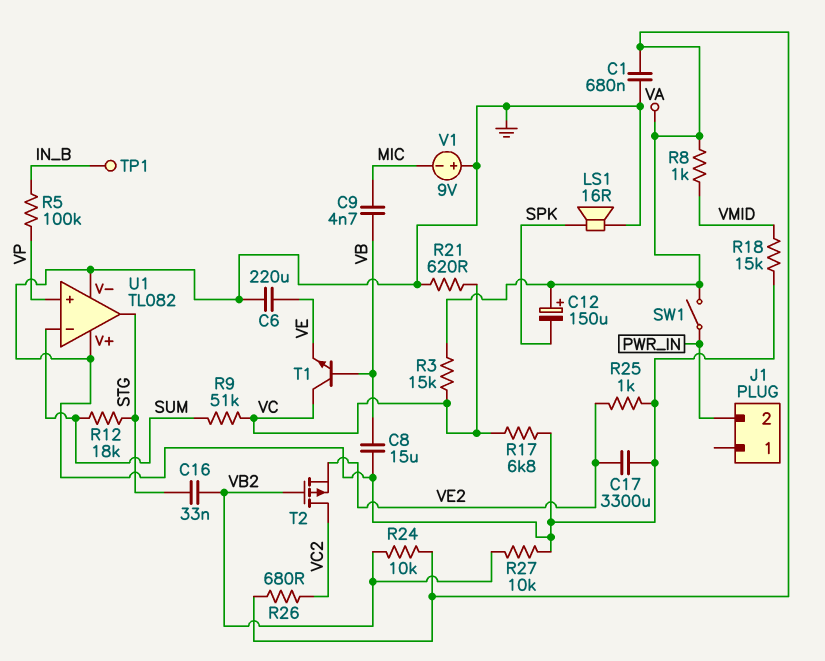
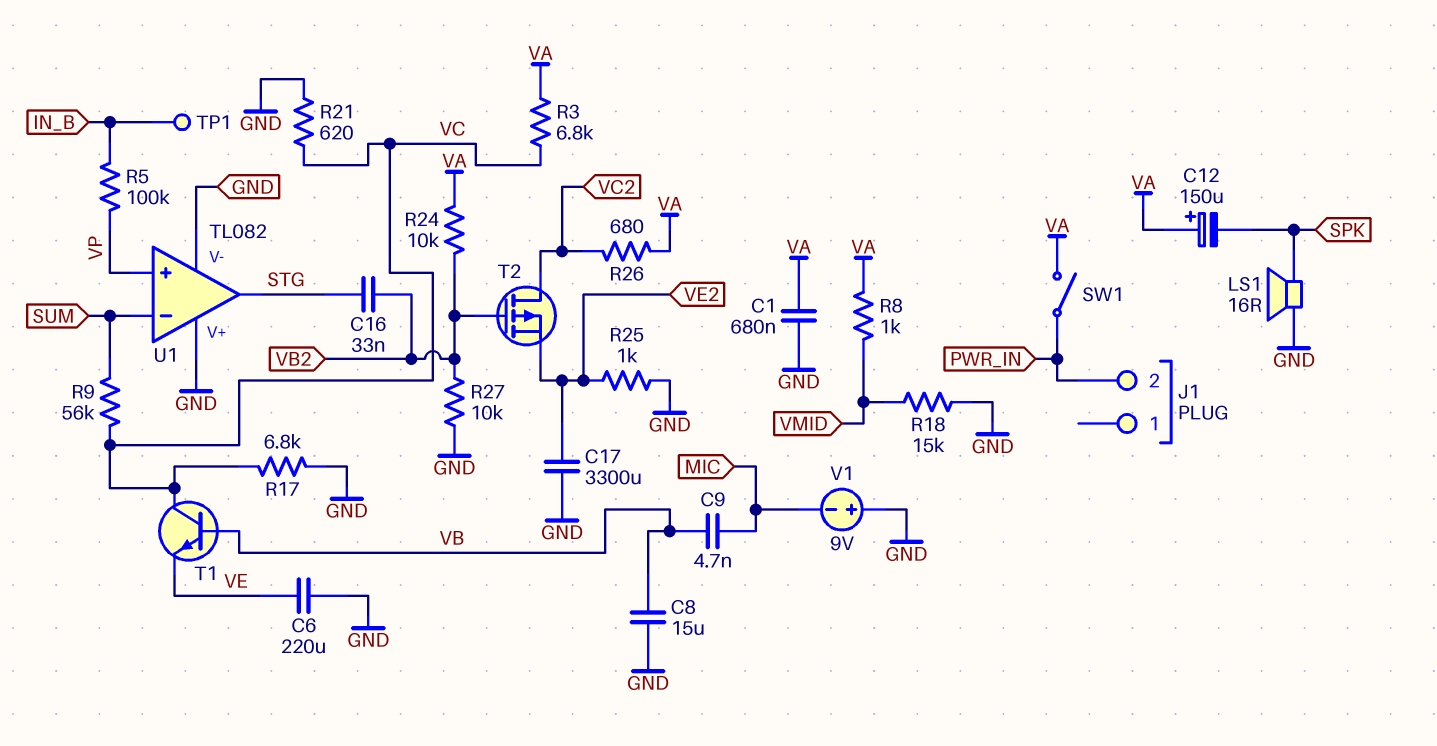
R3: 15k (VA, VC) -> 6.8k (VA, VC)
R9: 51k (SUM, VC) -> 56k (SUM, VC)
R12: 18k (STG, SUM) -> none

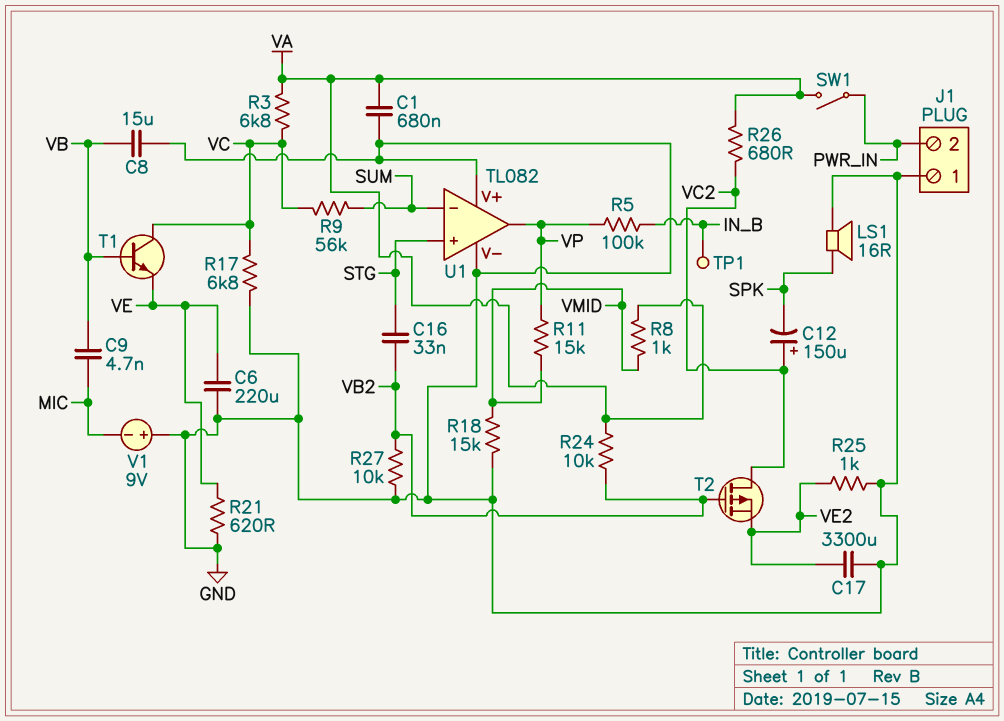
C12: 150uF (plus VA, minus SPK) -> 150uF (plus VC2, minus SPK)
J1 pin 1: none -> GND
R11: none -> 15k (VMID, VP)
R21: 620 (GND, VC) -> 620 (GND, VE)
U1 pin in+: VP -> STG
U1 pin out: STG -> VP

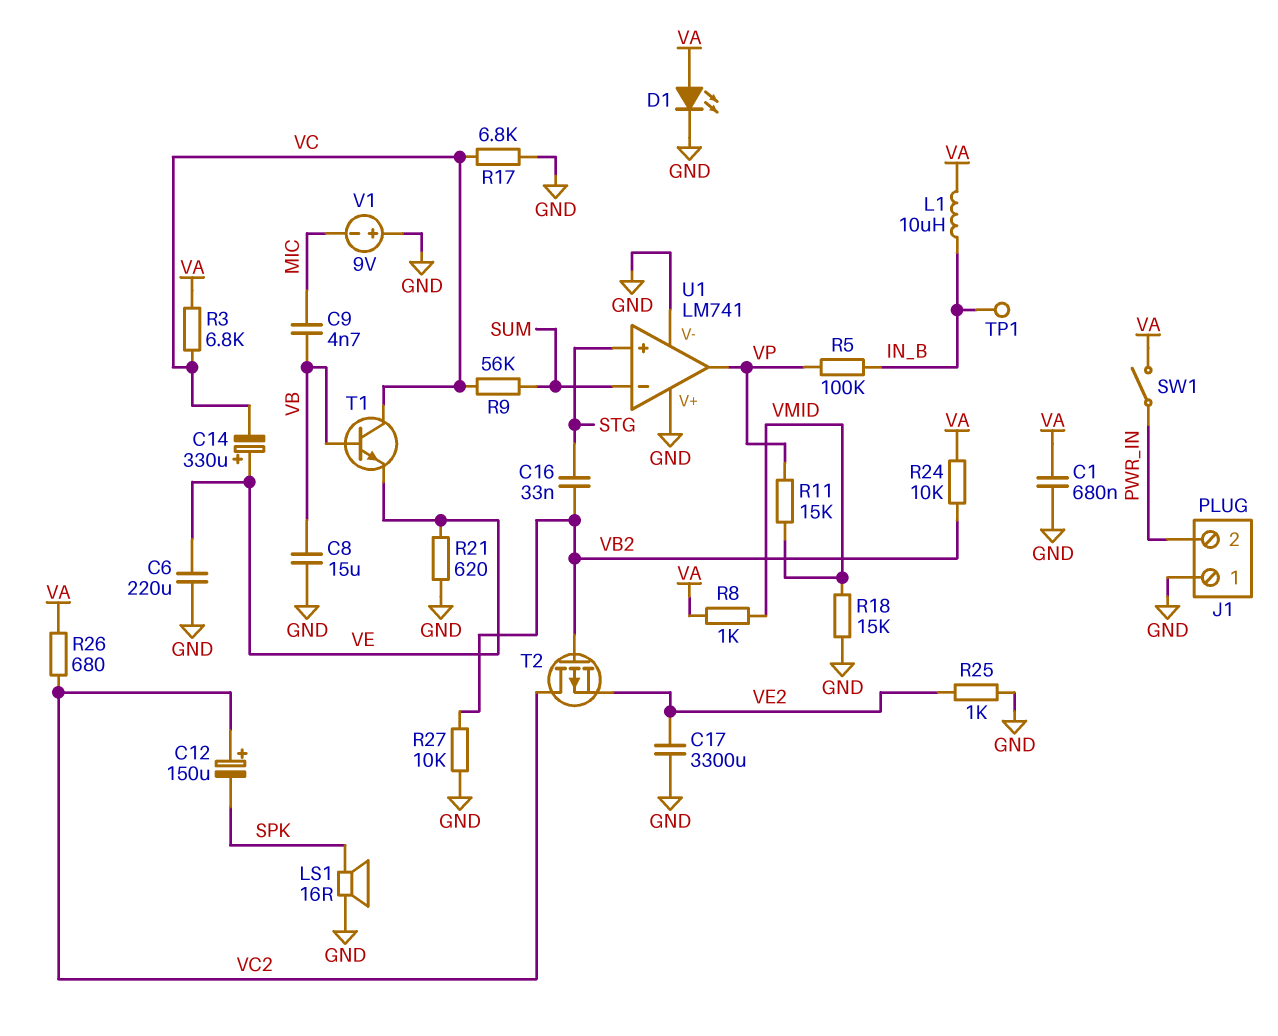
C14: none -> 330uF (plus VE, minus VC)
D1: none -> LED (A VA, K GND)
L1: none -> 10uH (IN_B, VA)
U1: TL082 -> LM741

